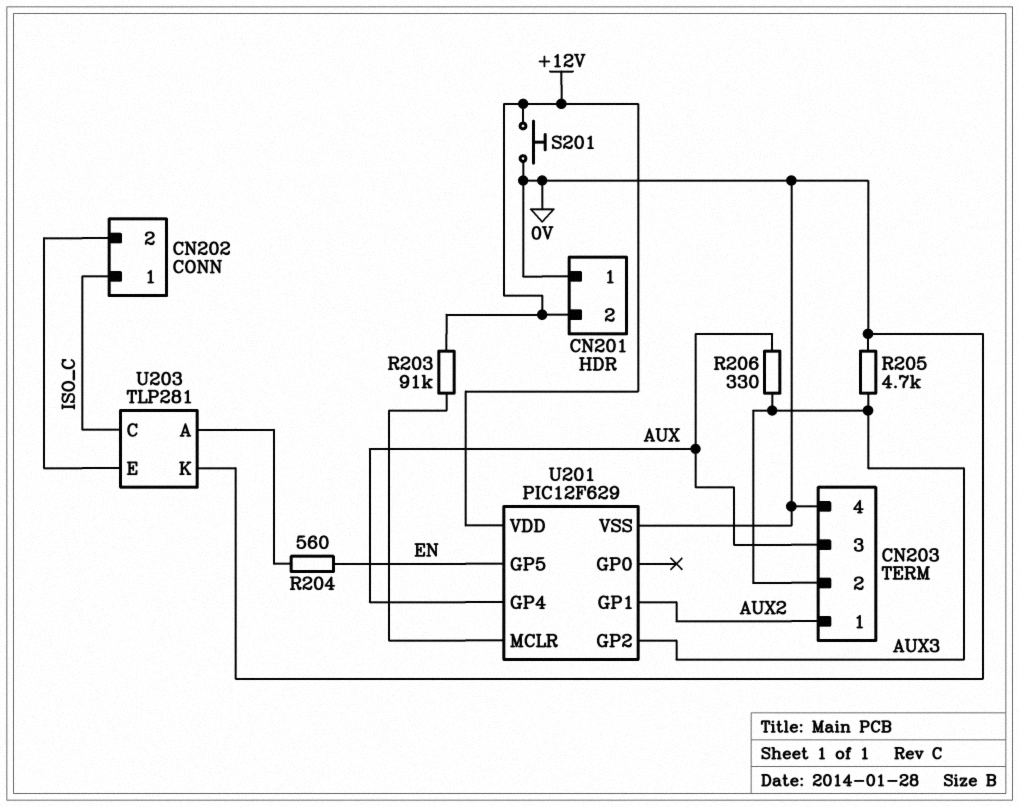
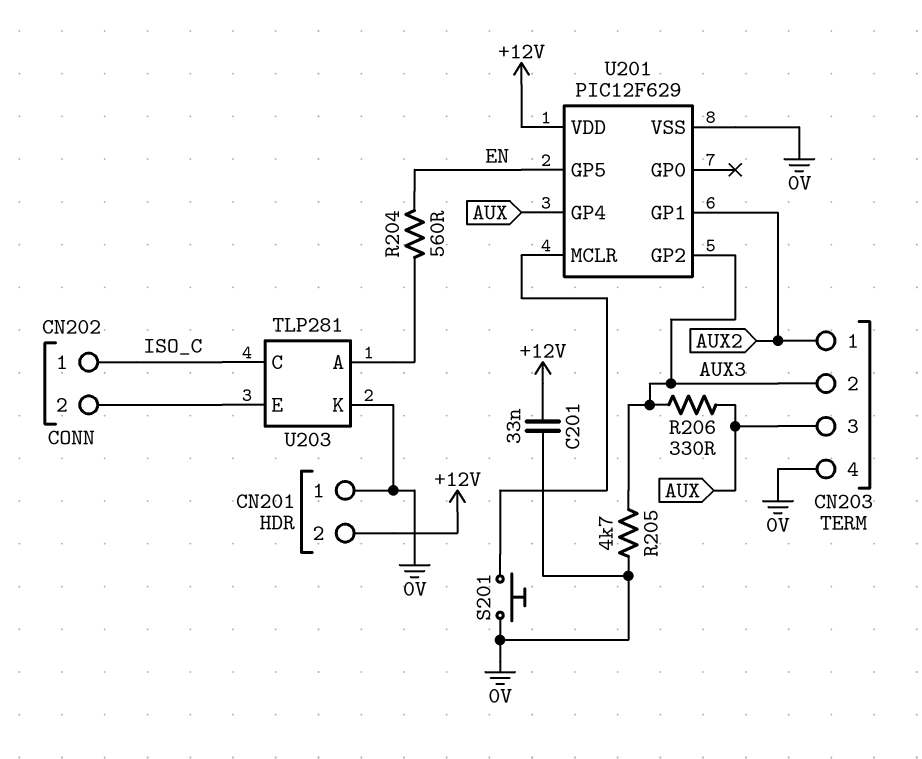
C201: none -> 33nF (+12V, 0V)
R203: 91k (+12V, U201/MCLR) -> none
S201: button (+12V, 0V) -> button (0V, U201/MCLR)

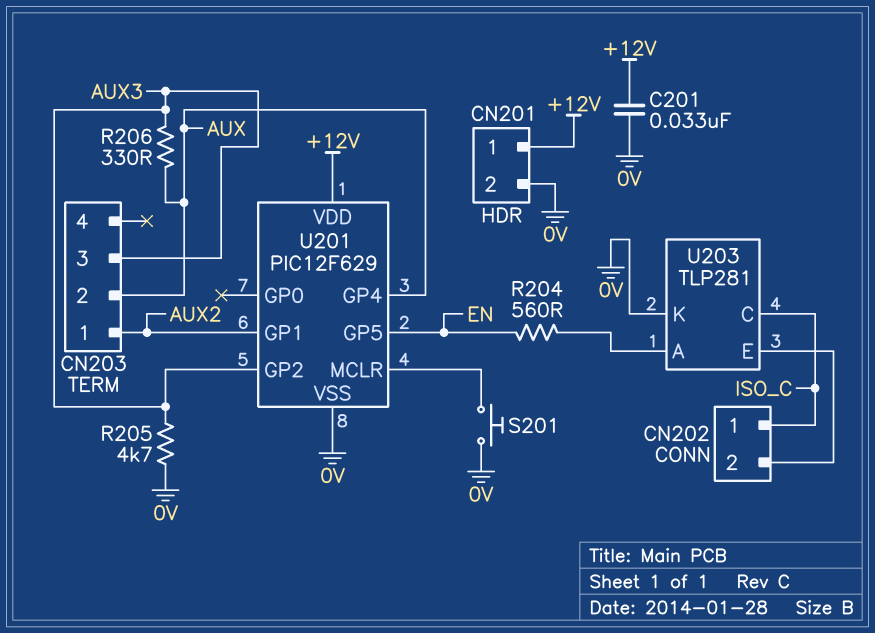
CN201 pin 1: 0V -> +12V
CN201 pin 2: +12V -> 0V
CN203 pin 2: AUX3 -> AUX
CN203 pin 3: AUX -> AUX3
CN203 pin 4: 0V -> none

